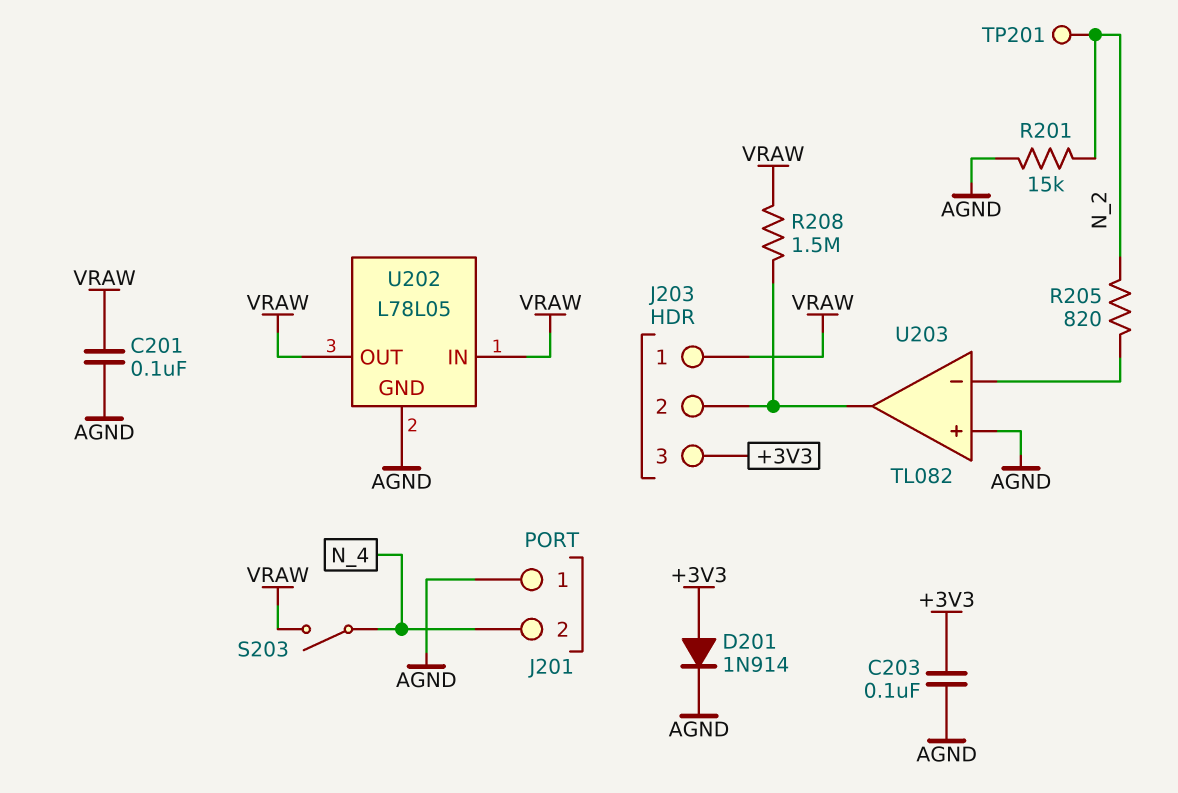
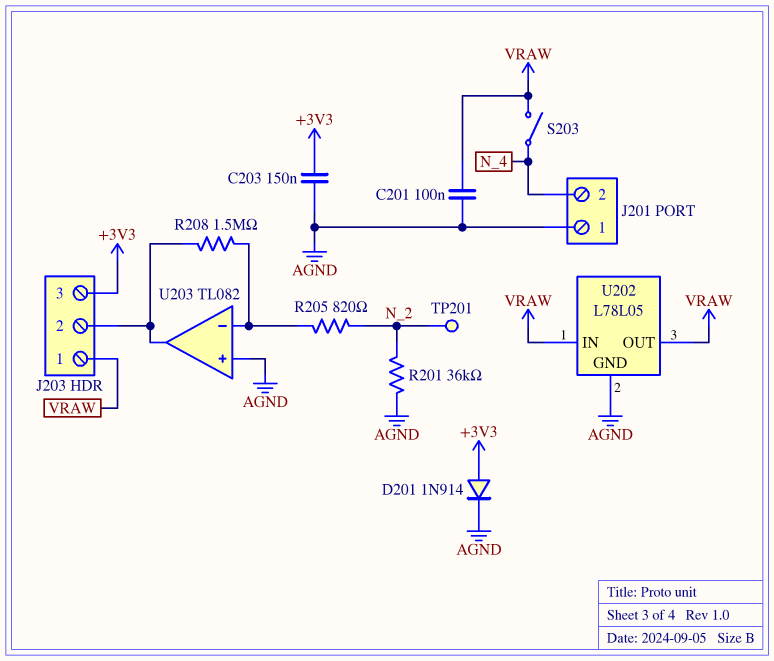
C203: 100nF (+3V3, AGND) -> 150nF (+3V3, AGND)
R201: 15k (AGND, N_2) -> 36k (AGND, N_2)
R208: 1.5M (J203/2, VRAW) -> 1.5M (J203/2, U203/in-)

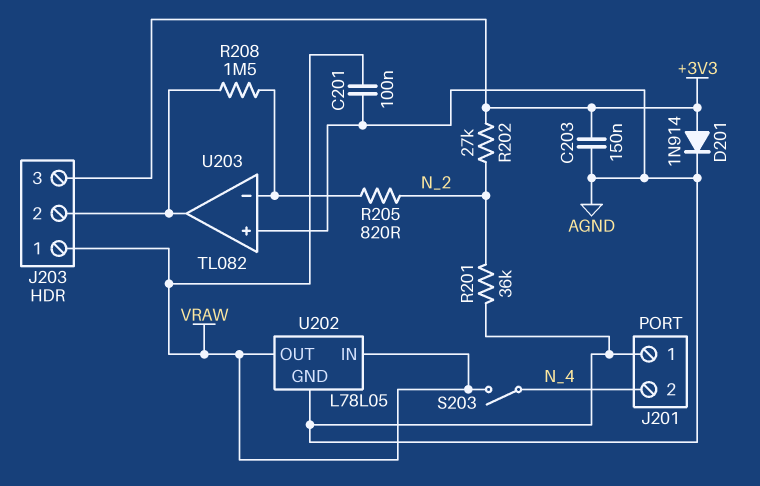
R202: none -> 27k (+3V3, N_2)
TP201: test point (N_2) -> none

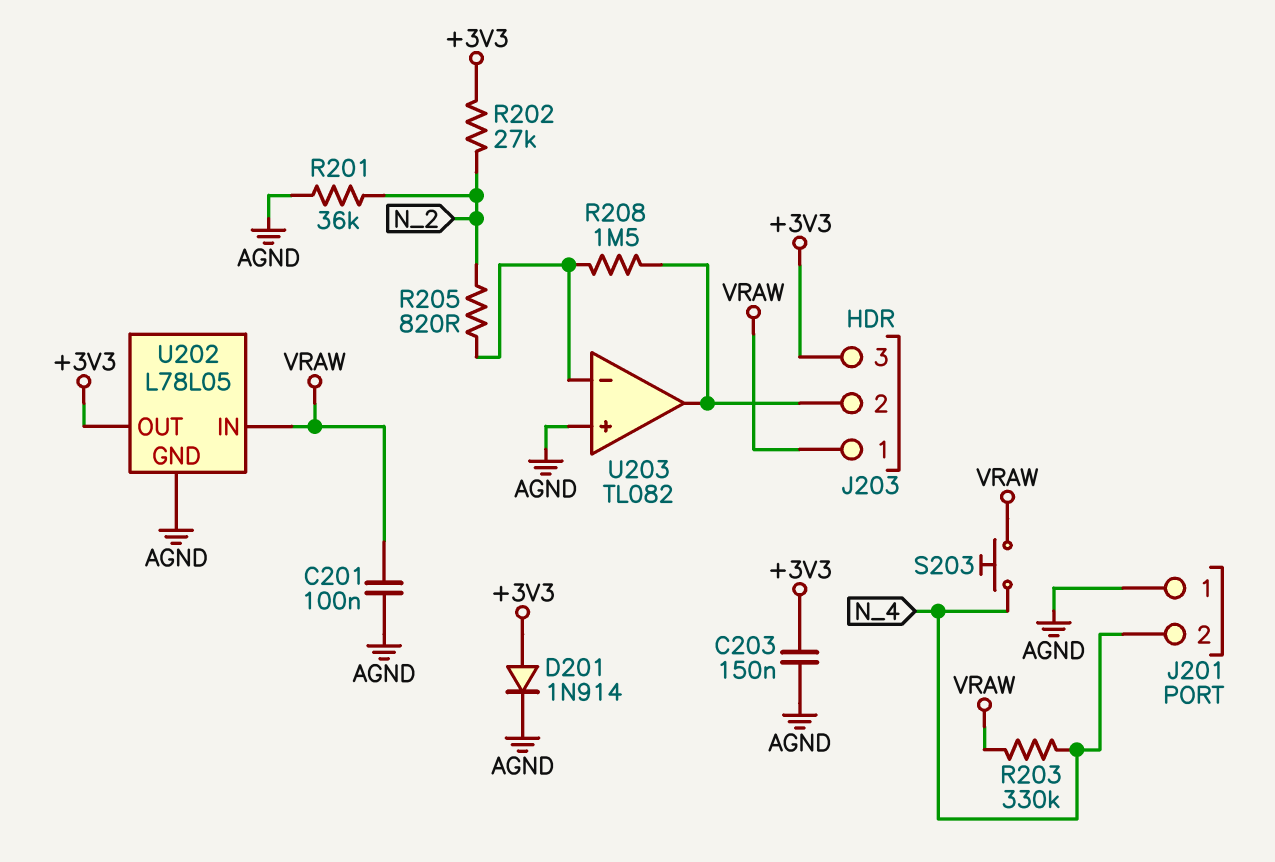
R203: none -> 330k (N_4, VRAW)
S203: switch (N_4, VRAW) -> button (N_4, VRAW)
U202 pin OUT: VRAW -> +3V3

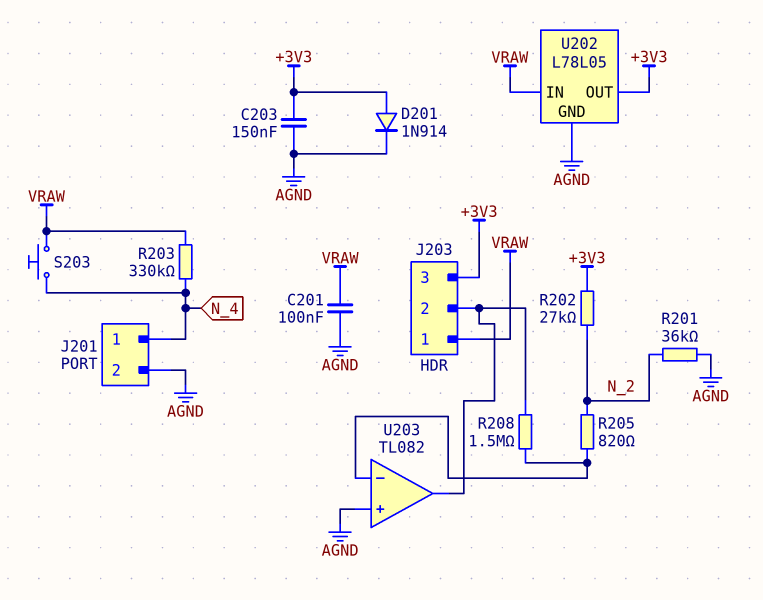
J201 pin 1: AGND -> N_4
J201 pin 2: N_4 -> AGND

